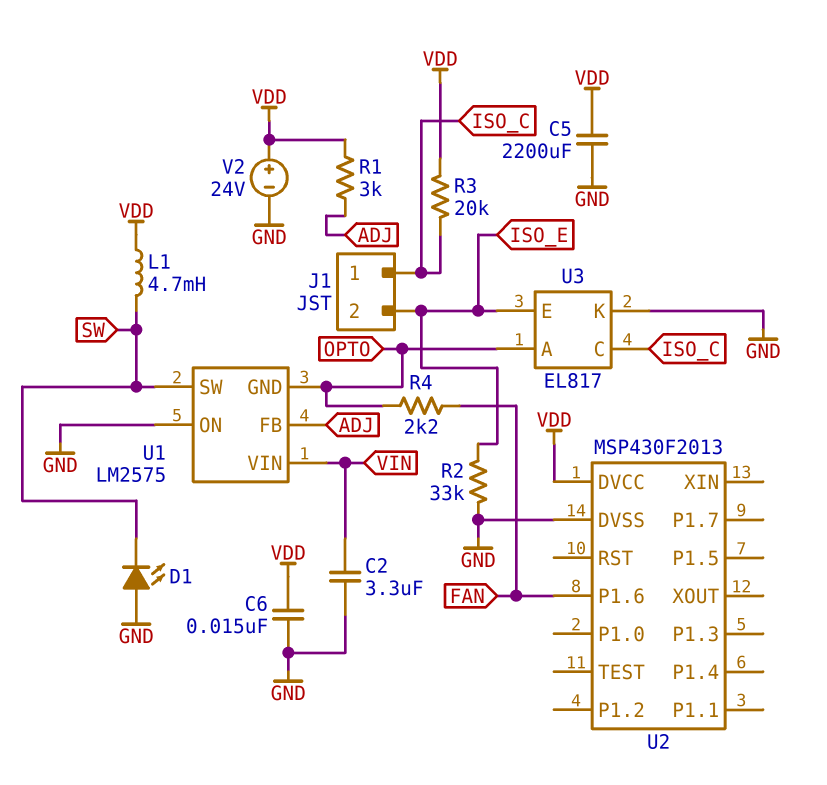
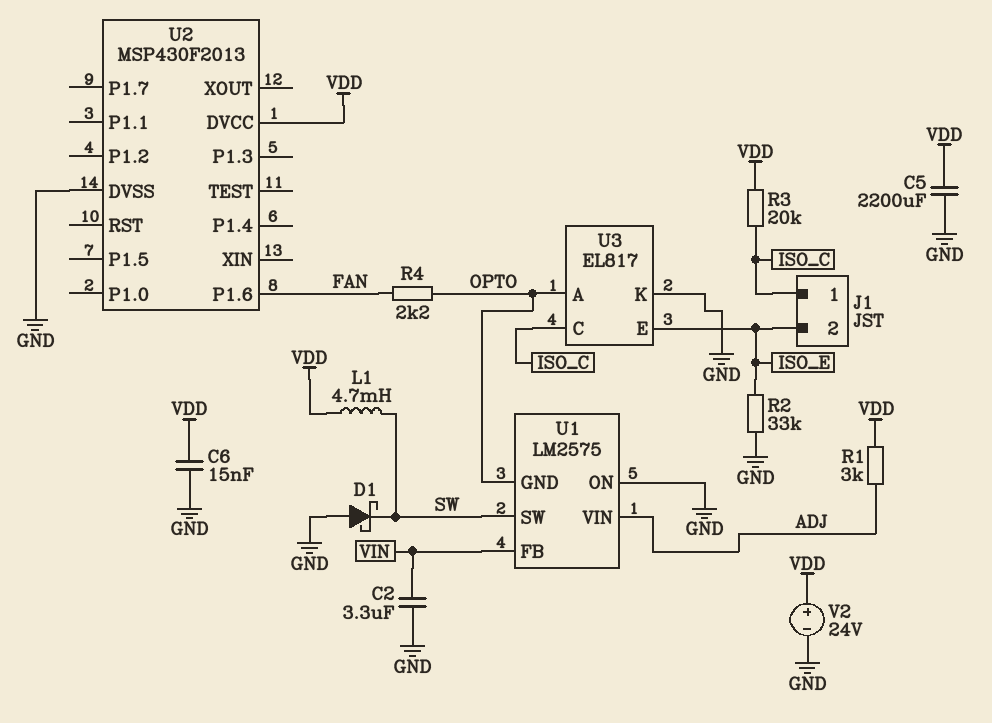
D1: LED (A GND, K SW) -> schottky (A GND, K SW)
U1 pin FB: ADJ -> VIN
U1 pin VIN: VIN -> ADJ

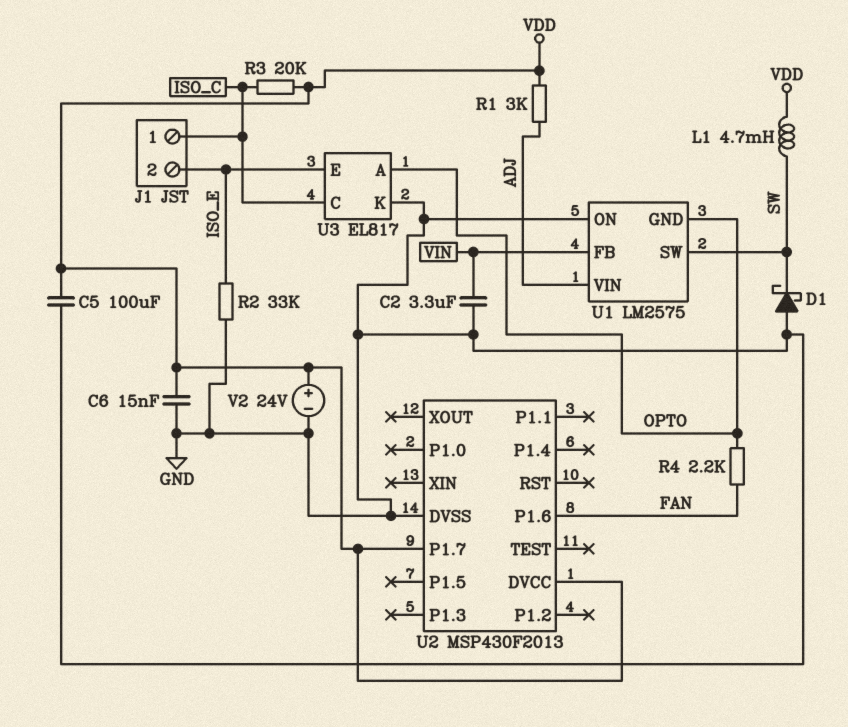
C5: 2200uF (GND, VDD) -> 100uF (GND, VDD)
U2 pin P1.7: none -> VDD

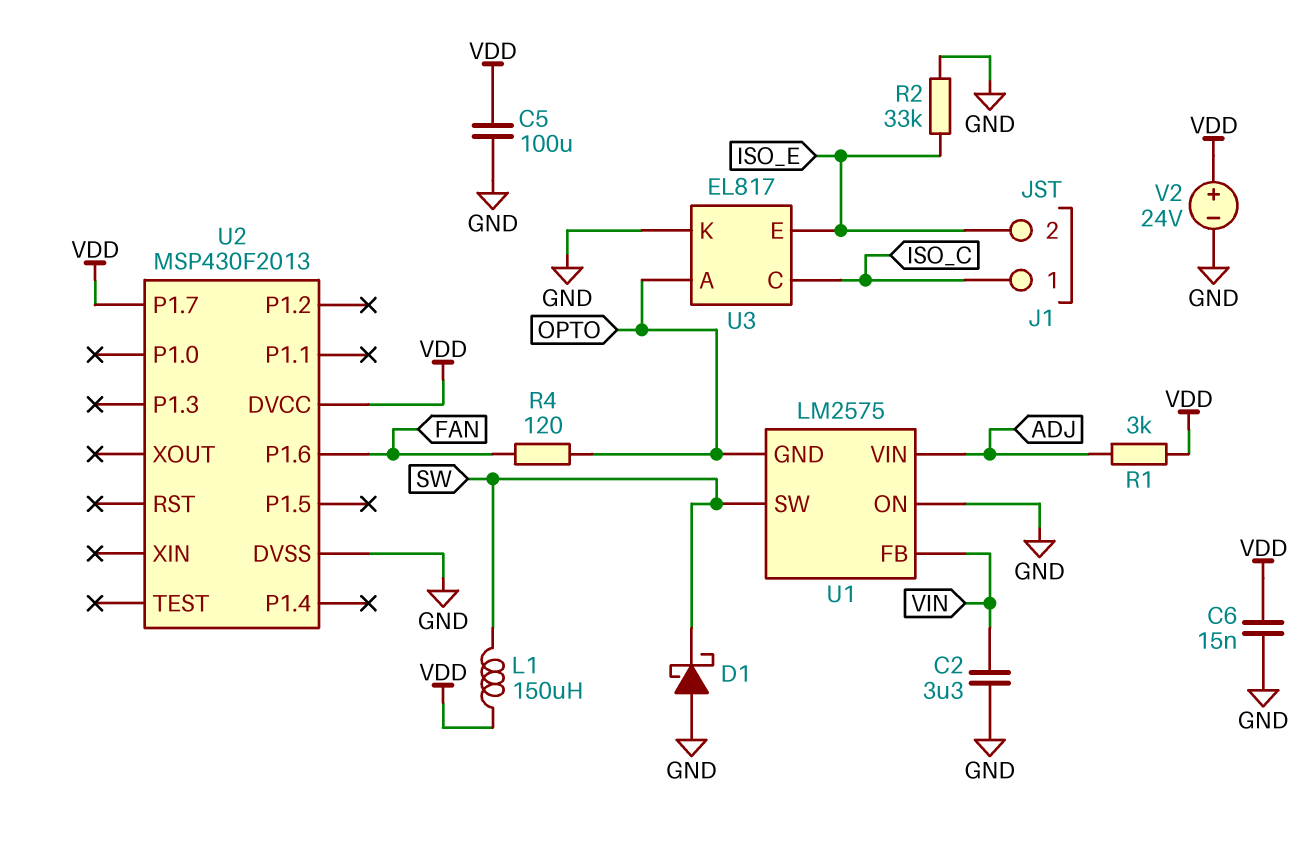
L1: 4.7mH (SW, VDD) -> 150uH (SW, VDD)
R3: 20k (ISO_C, VDD) -> none
R4: 2.2k (FAN, OPTO) -> 120 (FAN, OPTO)

